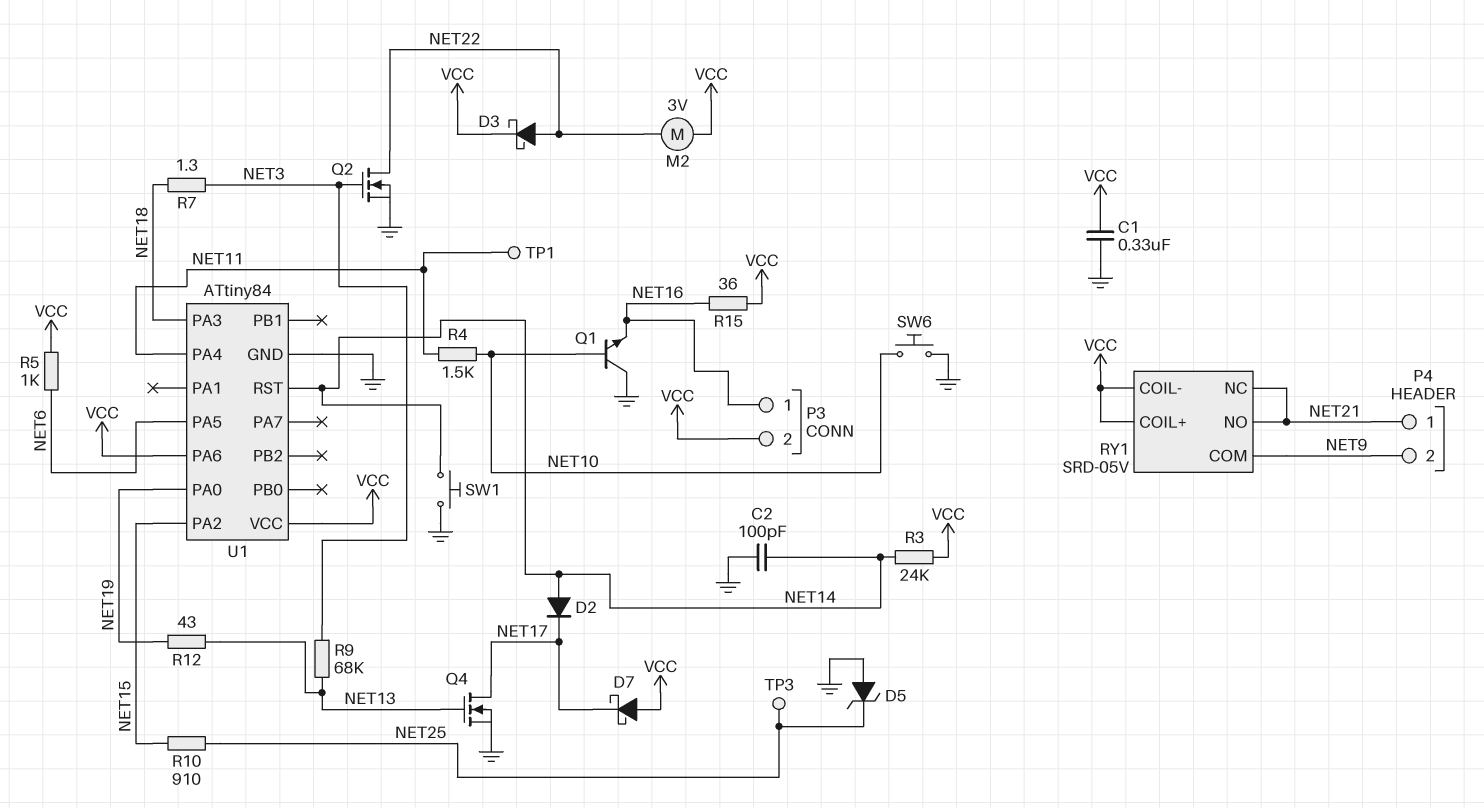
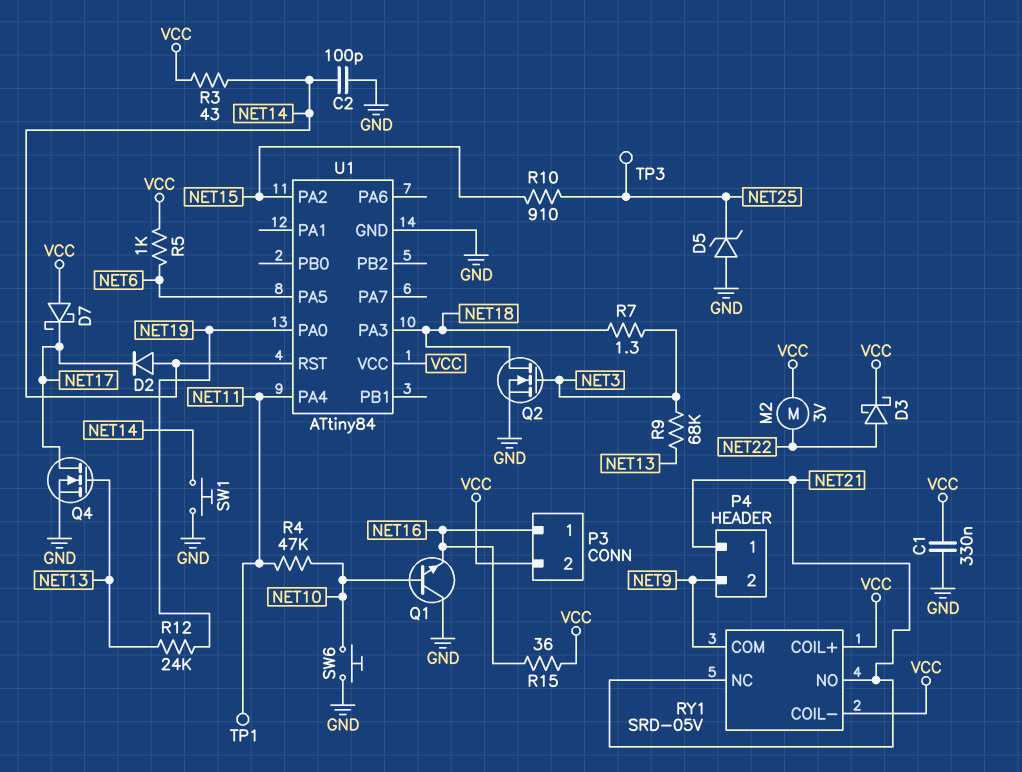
Q2: NMOS (G NET3, D NET22, S GND) -> NMOS (G NET3, D NET18, S GND)
R3: 24k (NET14, VCC) -> 43 (NET14, VCC)
R4: 1.5k (NET10, NET11) -> 47k (NET10, NET11)
R12: 43 (NET13, NET19) -> 24k (NET13, NET19)
U1 pin PA6: VCC -> none

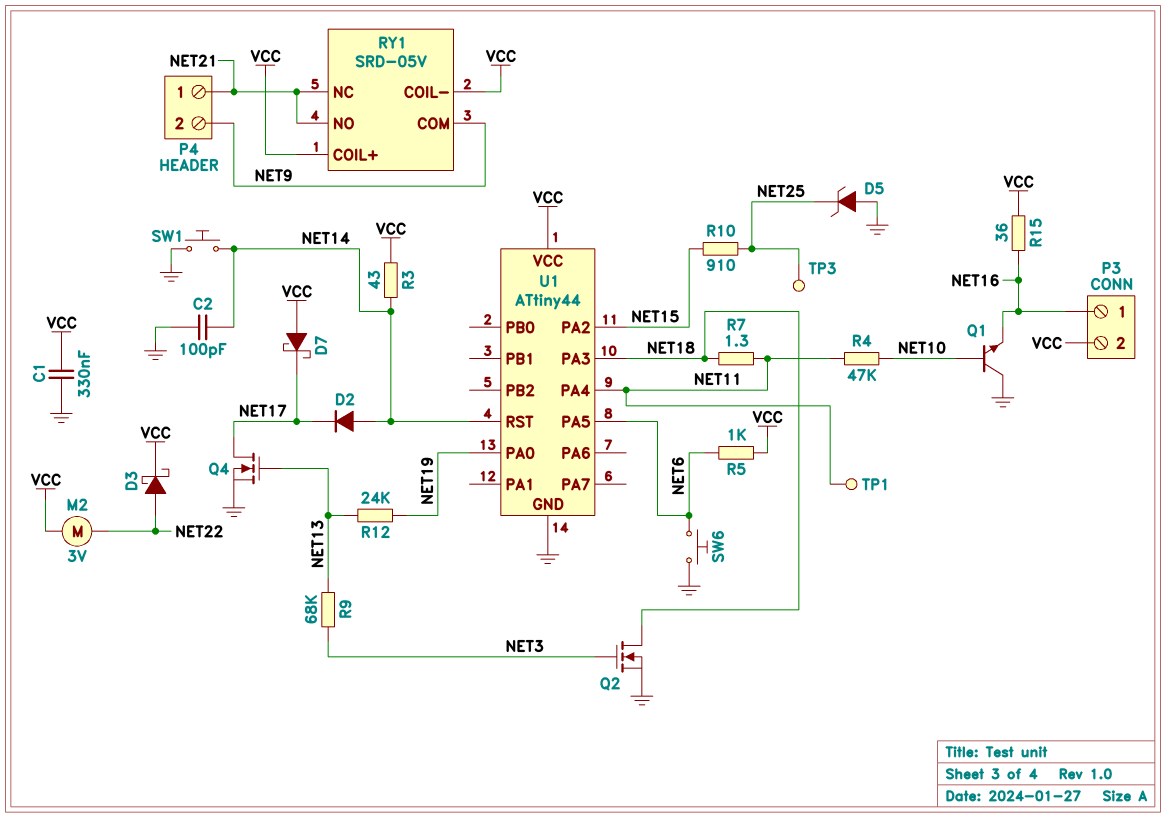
R7: 1.3 (NET3, NET18) -> 1.3 (NET11, NET18)
SW6: button (GND, NET10) -> button (GND, NET6)
U1: ATtiny84 -> ATtiny44

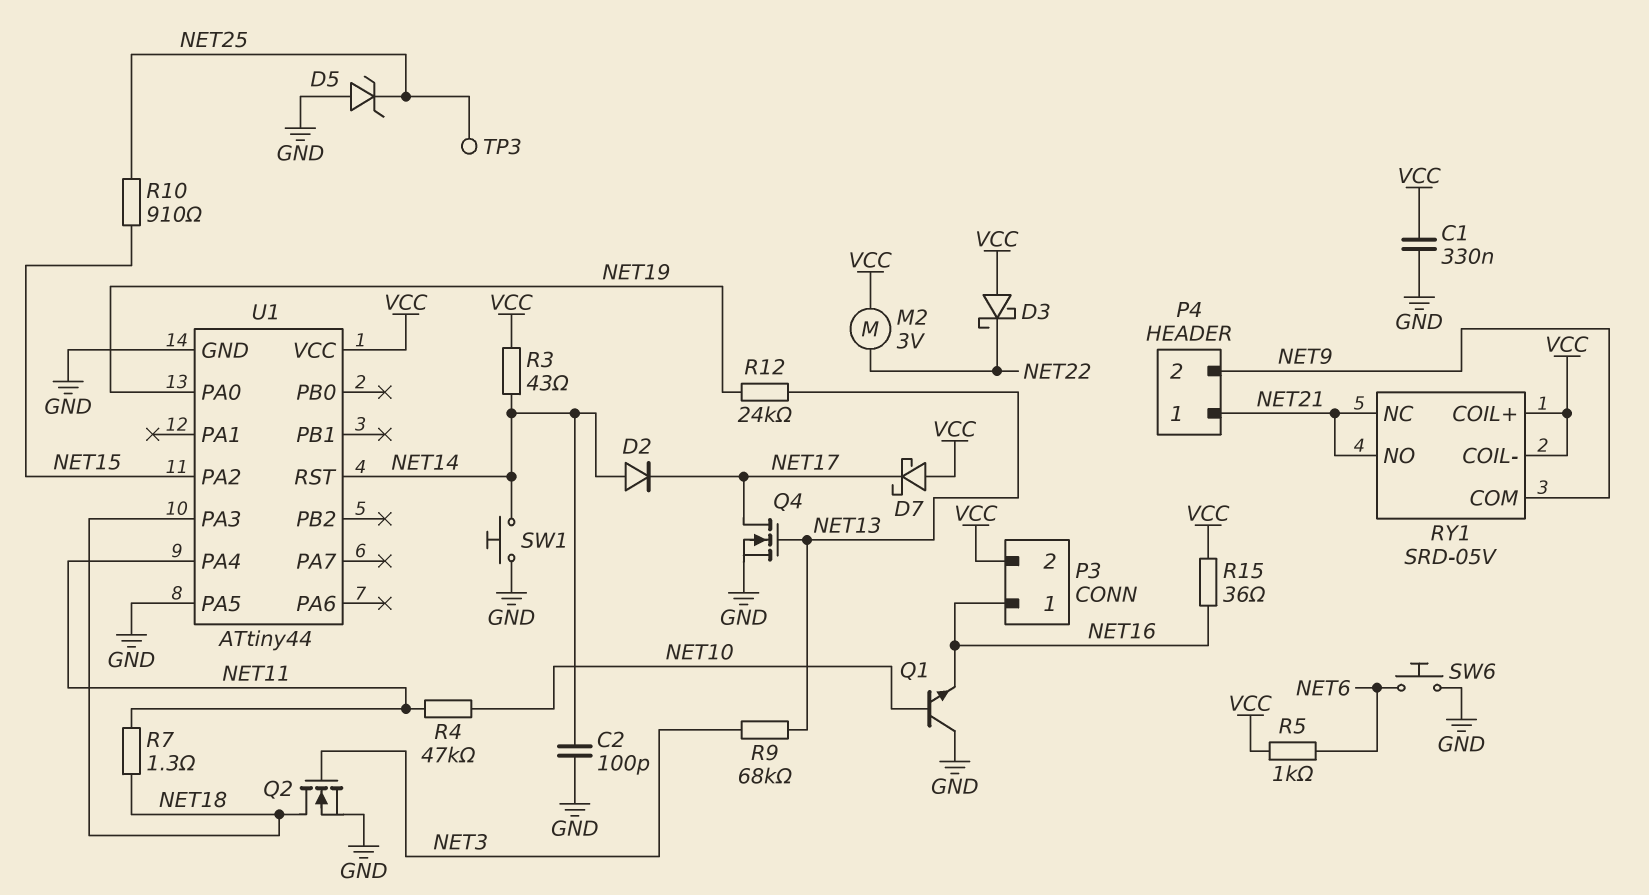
D3: schottky (A NET22, K VCC) -> schottky (A VCC, K NET22)
TP1: test point (NET11) -> none
U1 pin PA5: NET6 -> GND

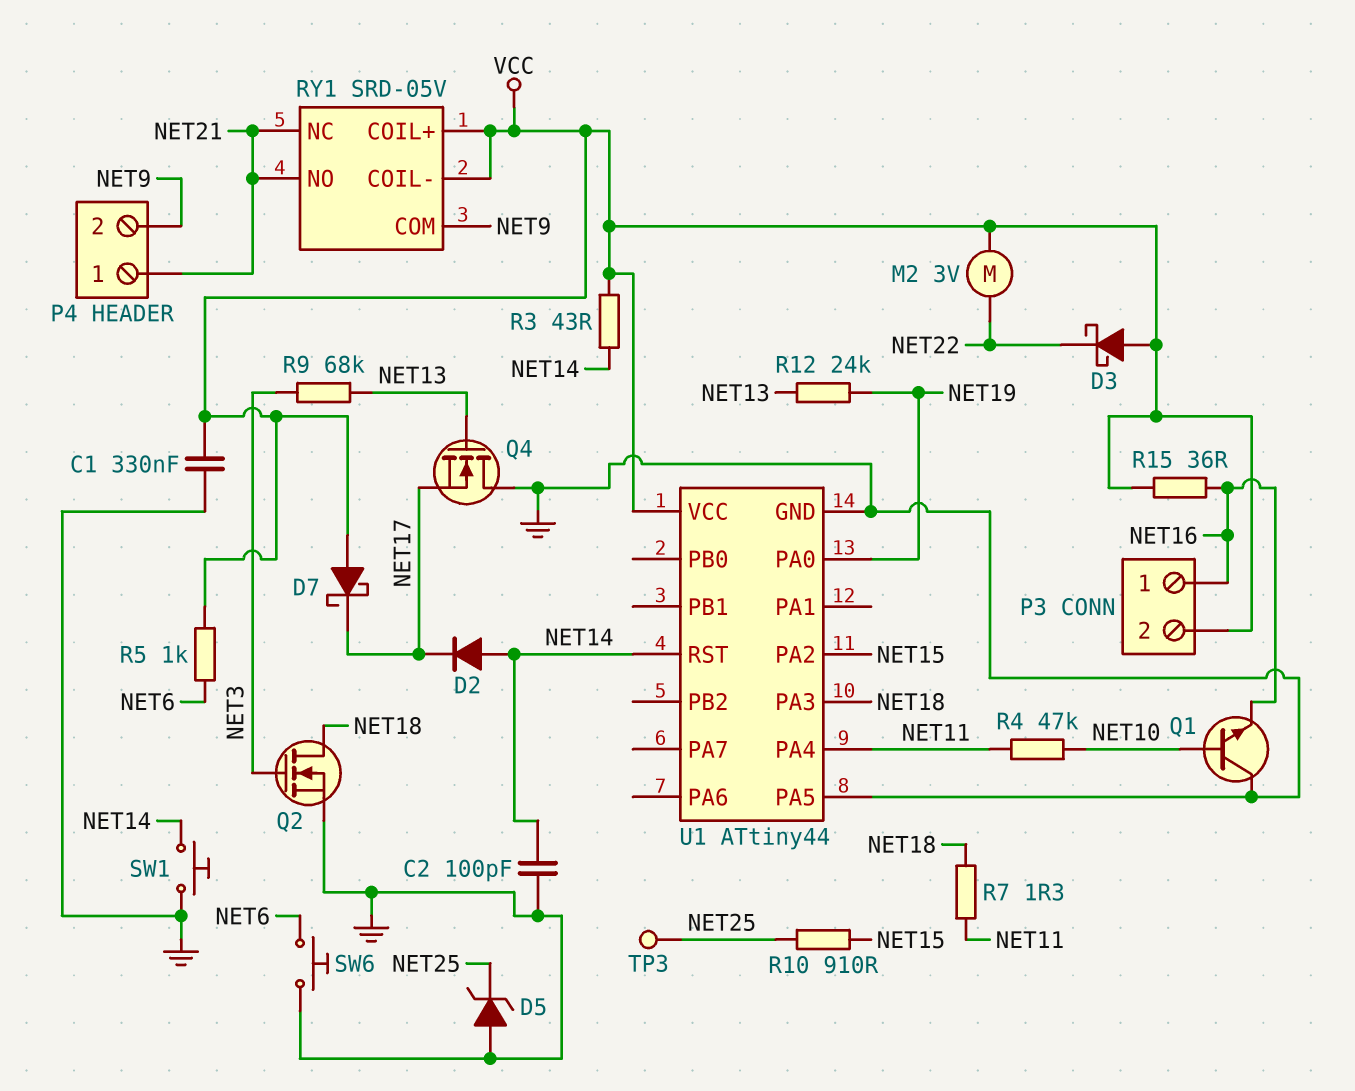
Q4: NMOS (G NET13, D NET17, S GND) -> NMOS (G NET13, D GND, S NET17)

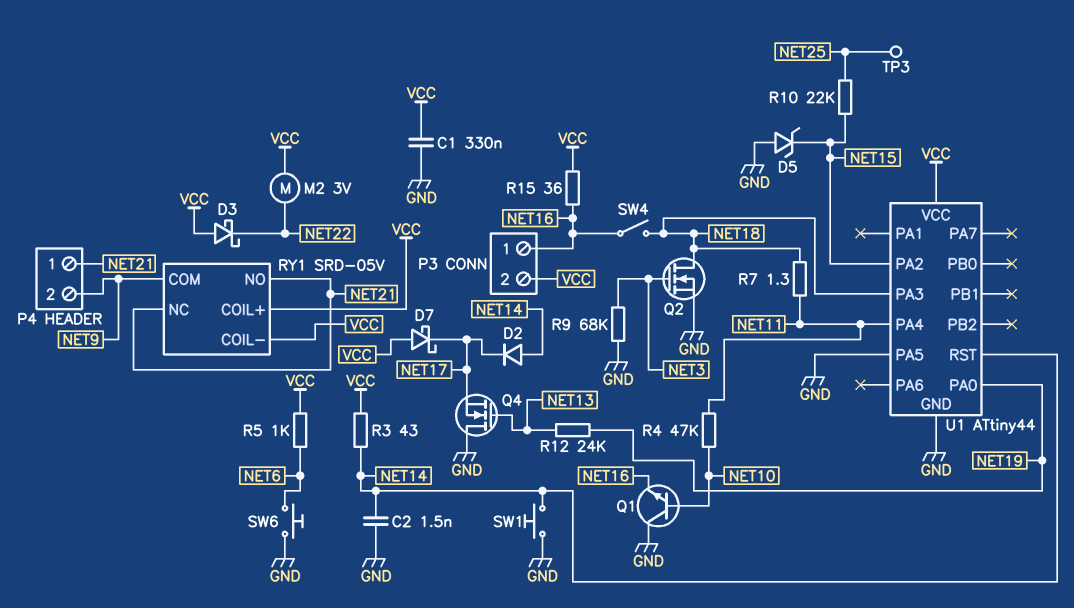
C2: 100pF (GND, NET14) -> 1.5nF (GND, NET14)
D5: zener (A GND, K NET25) -> zener (A GND, K NET15)
R9: 68k (NET3, NET13) -> 68k (GND, NET3)
R10: 910 (NET15, NET25) -> 22k (NET15, NET25)
SW4: none -> switch (NET16, NET18)

